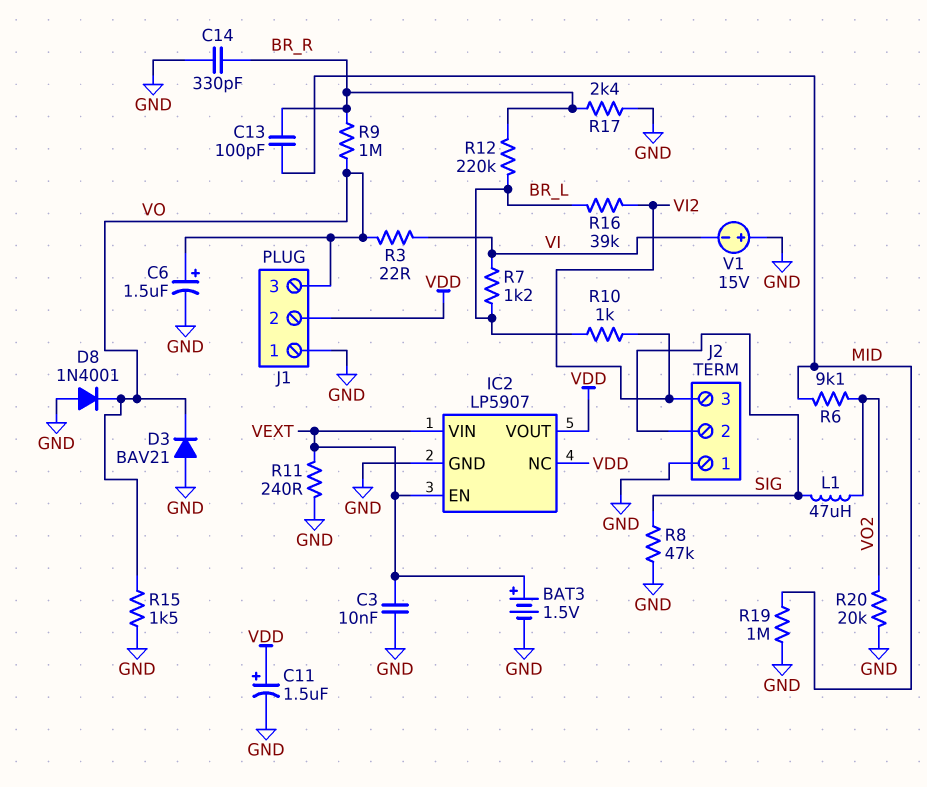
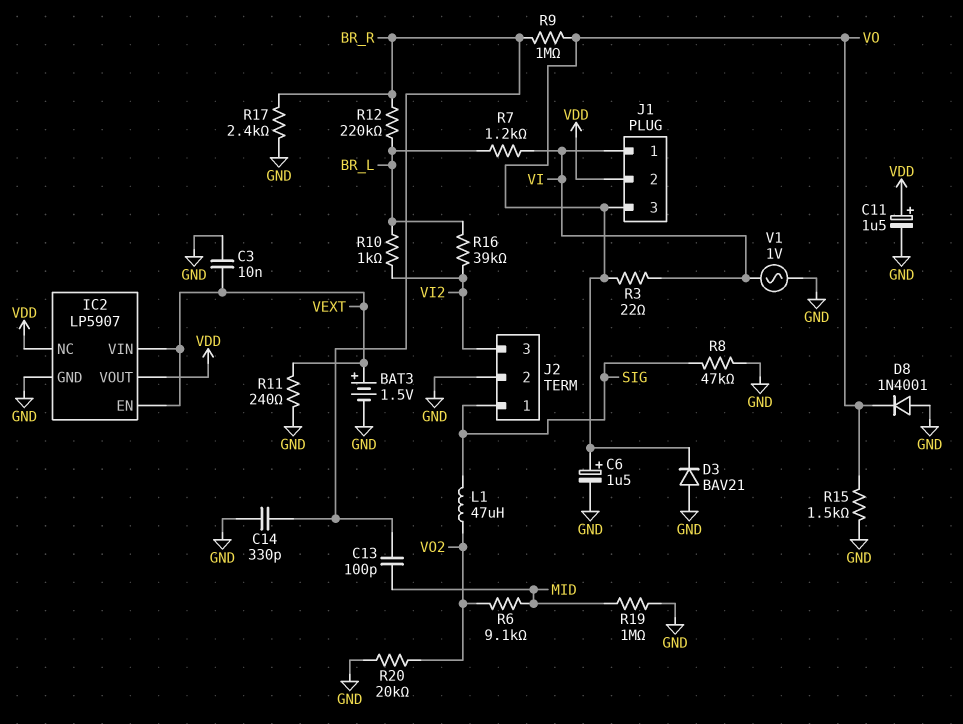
J1 pin 1: GND -> VI
J2 pin 1: GND -> SIG
J2 pin 2: SIG -> GND
V1: 15V (plus GND, minus VI) -> AC 1V (GND, VI)

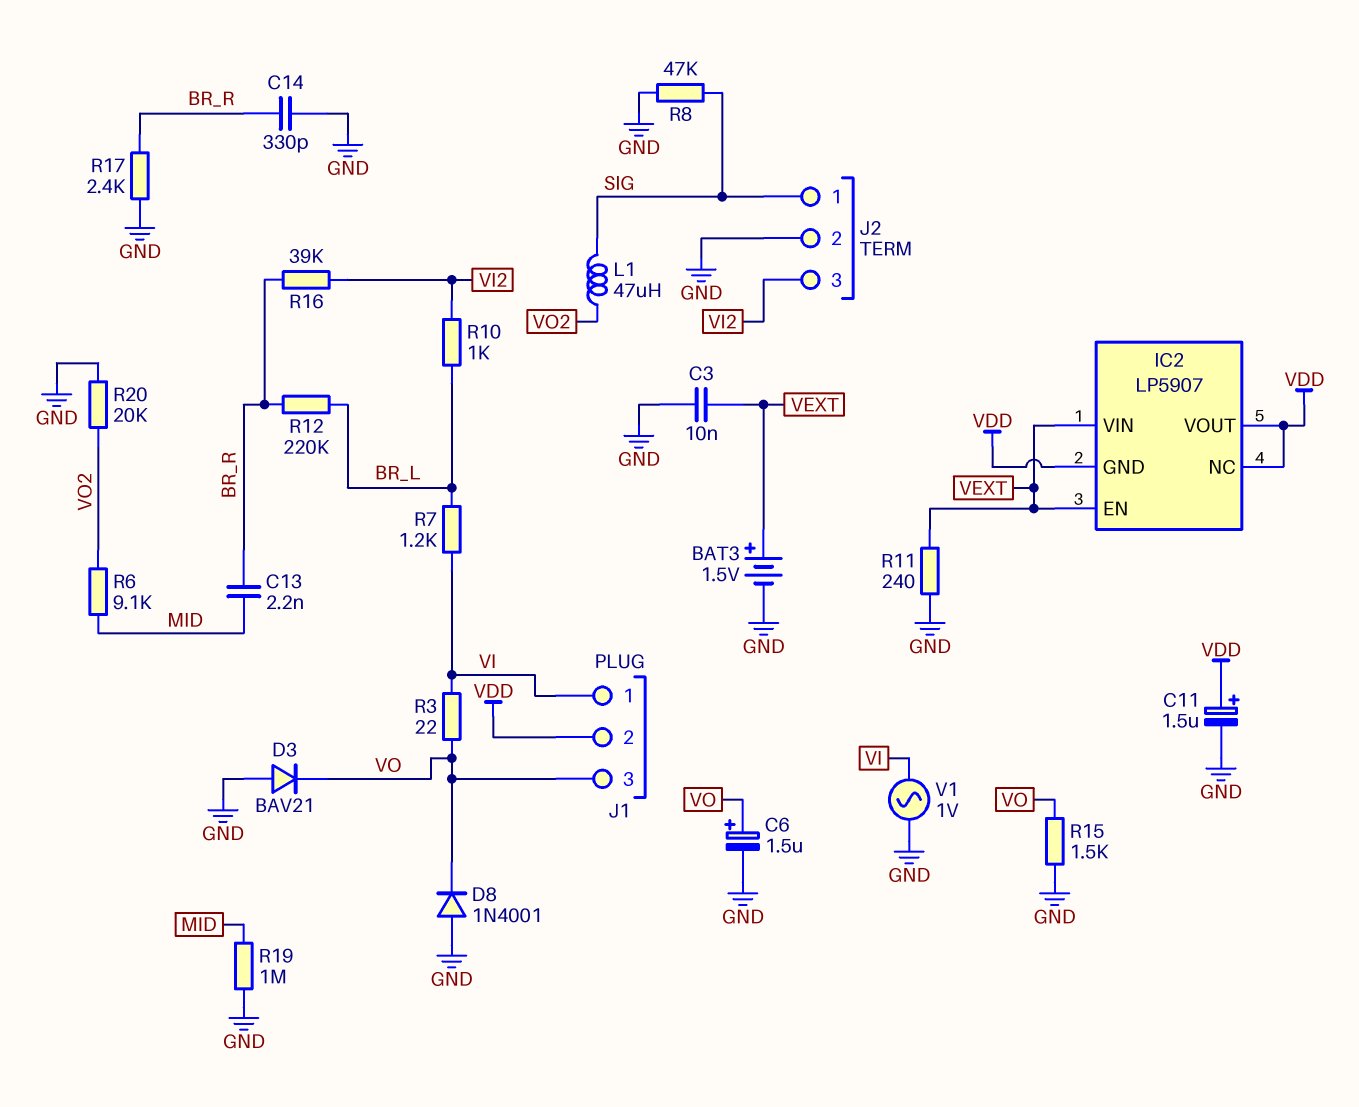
C13: 100pF (BR_R, MID) -> 2.2nF (BR_R, MID)
IC2 pin GND: GND -> VDD
R9: 1M (BR_R, VO) -> none
R16: 39k (BR_L, VI2) -> 39k (BR_R, VI2)

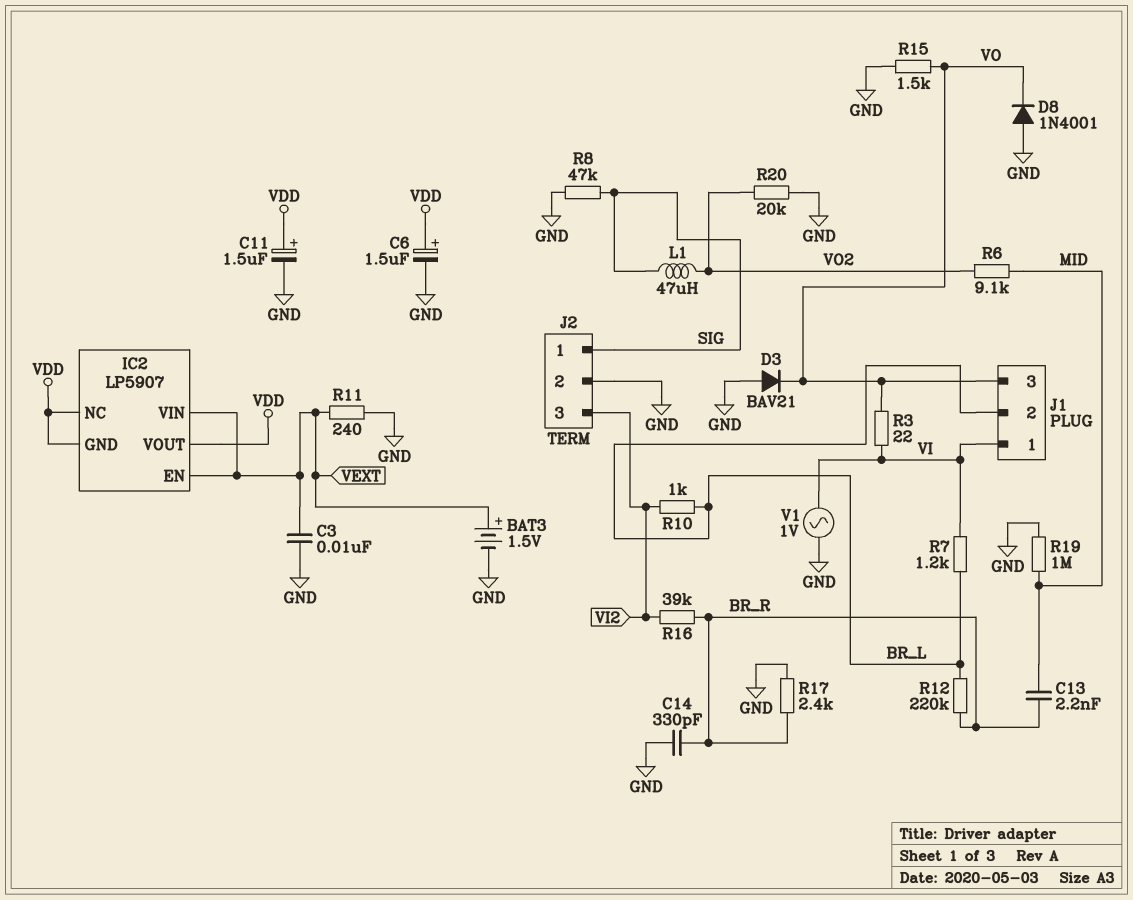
C6: 1.5uF (plus VO, minus GND) -> 1.5uF (plus VDD, minus GND)
J1 pin 2: VDD -> BR_L

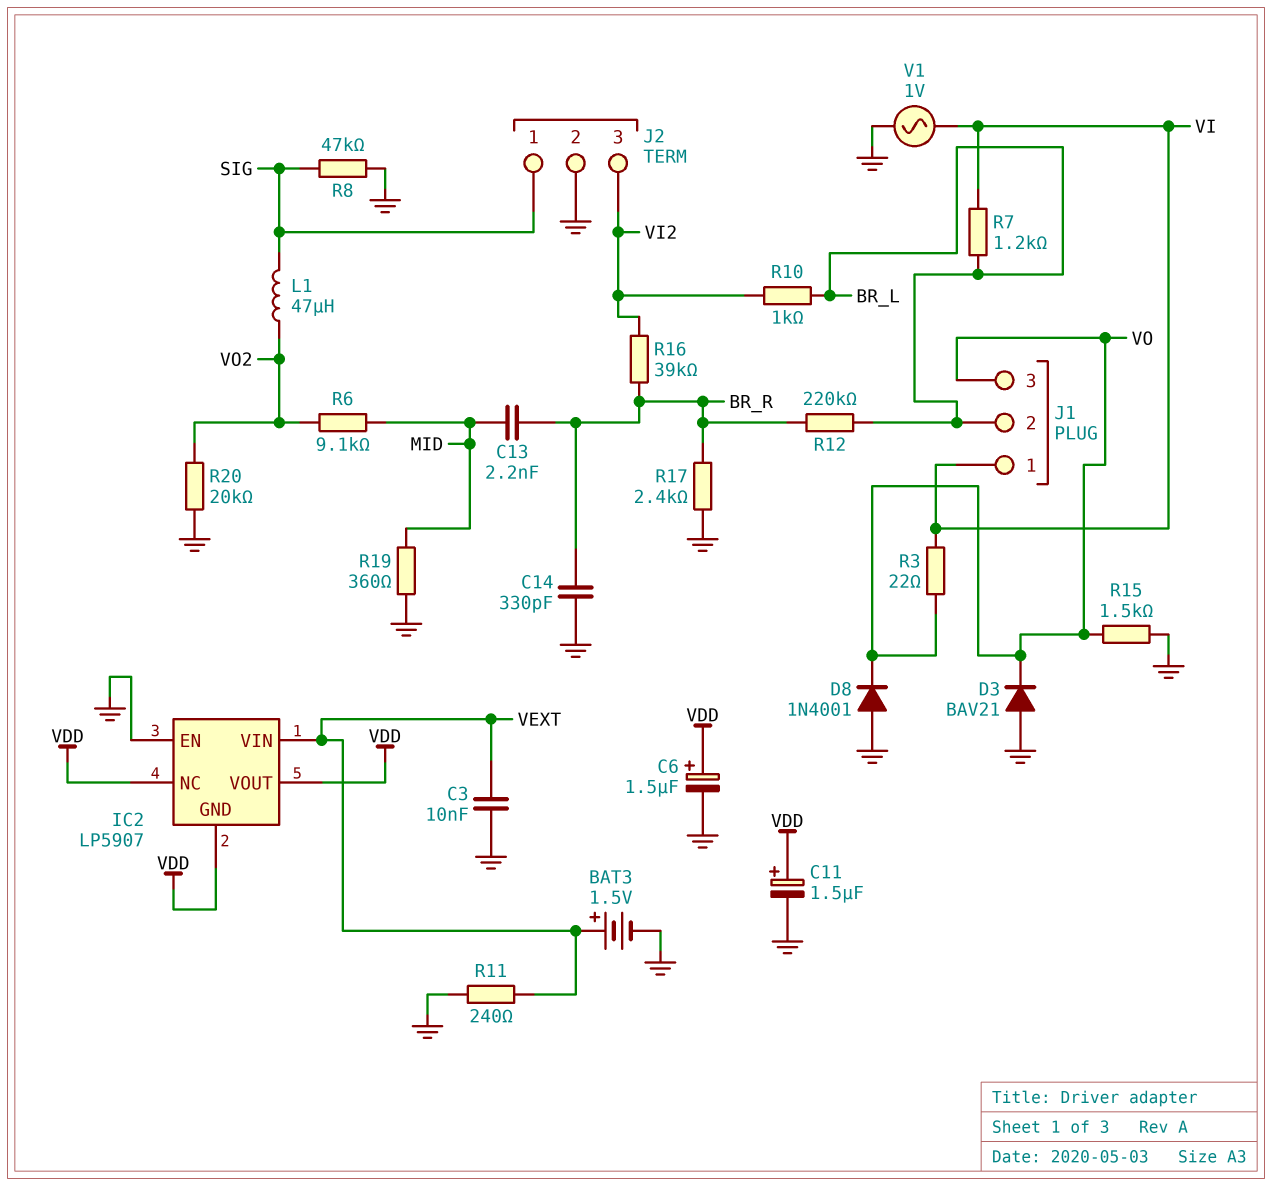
IC2 pin EN: VEXT -> GND
R19: 1M (GND, MID) -> 360 (GND, MID)

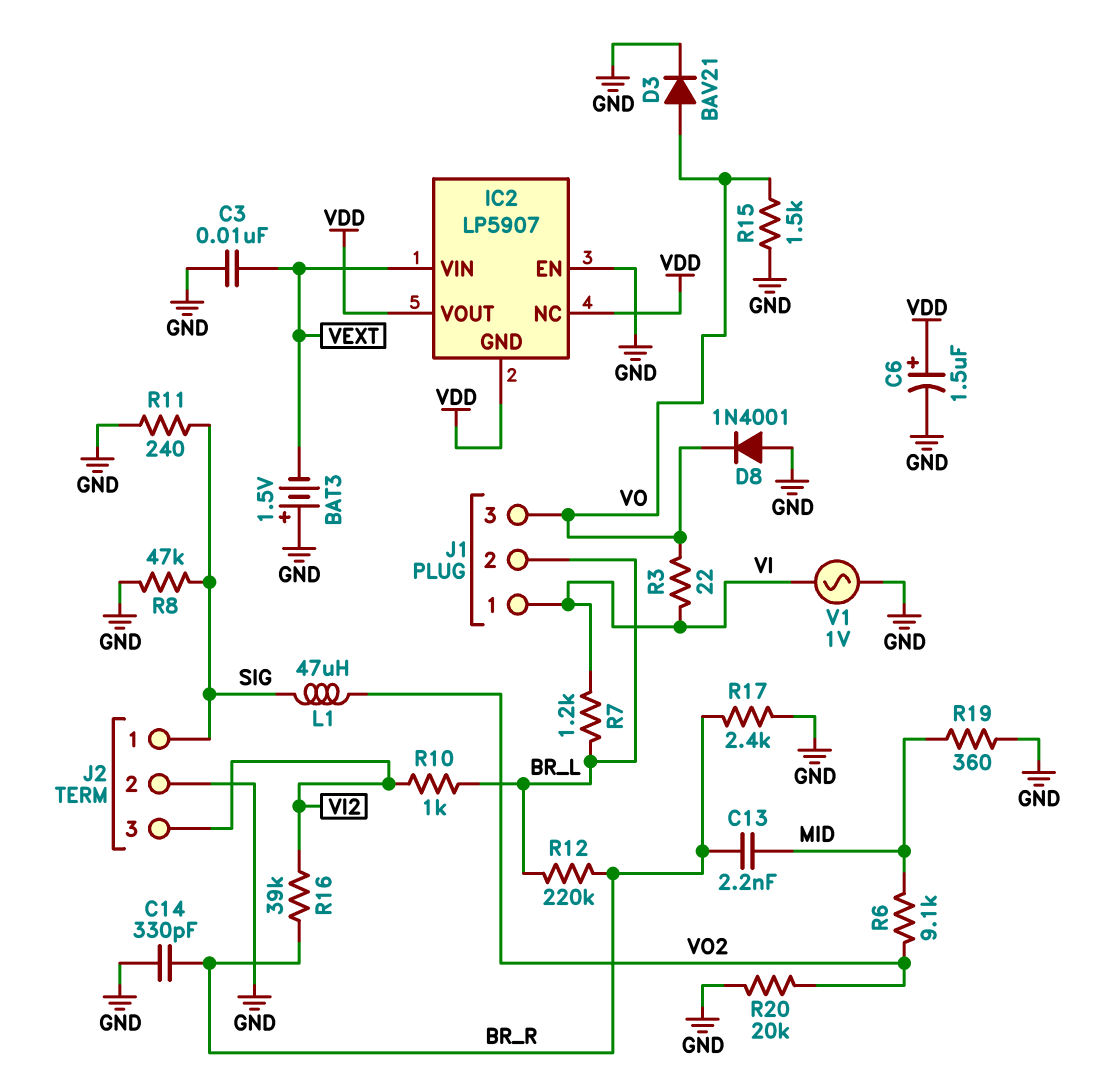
BAT3: 1.5V (plus VEXT, minus GND) -> 1.5V (plus GND, minus VEXT)
C11: 1.5uF (plus VDD, minus GND) -> none
D3: diode BAV21 (A GND, K VO) -> diode BAV21 (A VO, K GND)
R11: 240 (GND, VEXT) -> 240 (GND, SIG)

